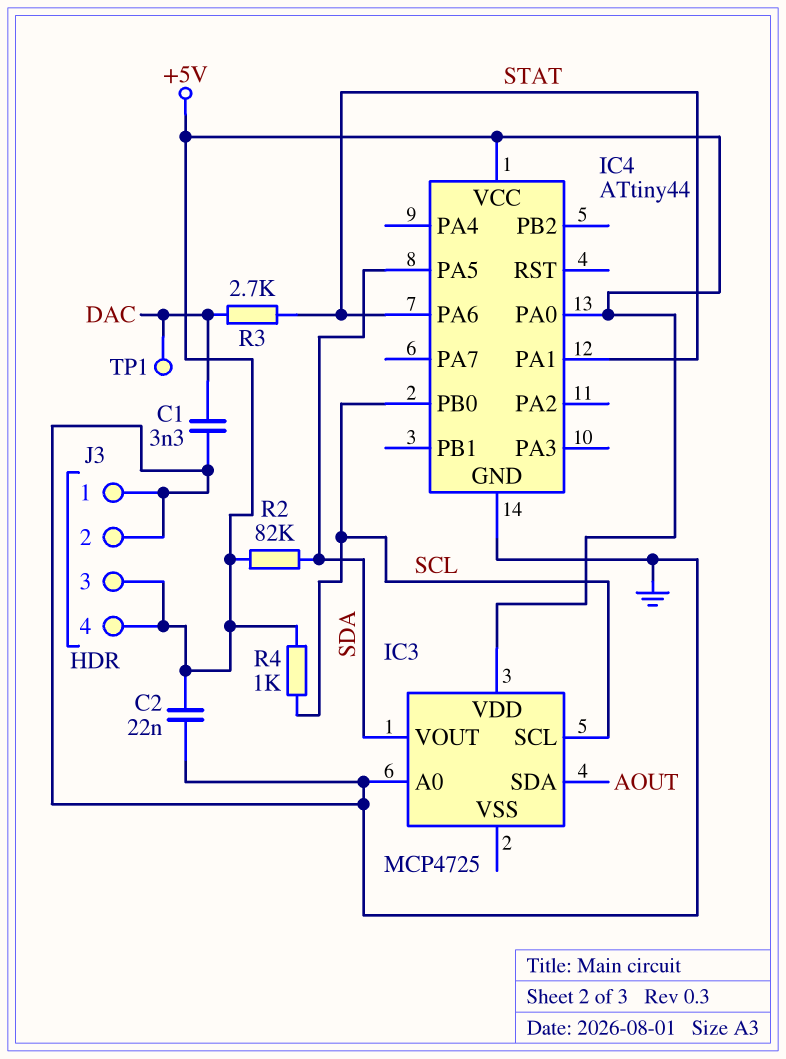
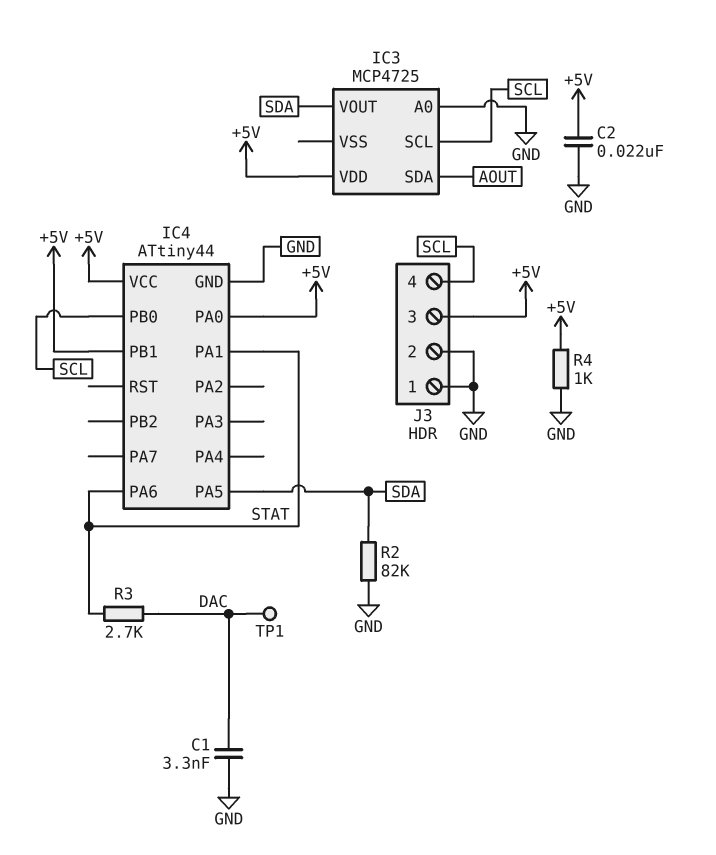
IC4 pin PB1: none -> +5V
J3 pin 4: +5V -> SCL
R2: 82k (+5V, SDA) -> 82k (GND, SDA)
R4: 1k (+5V, SCL) -> 1k (+5V, GND)

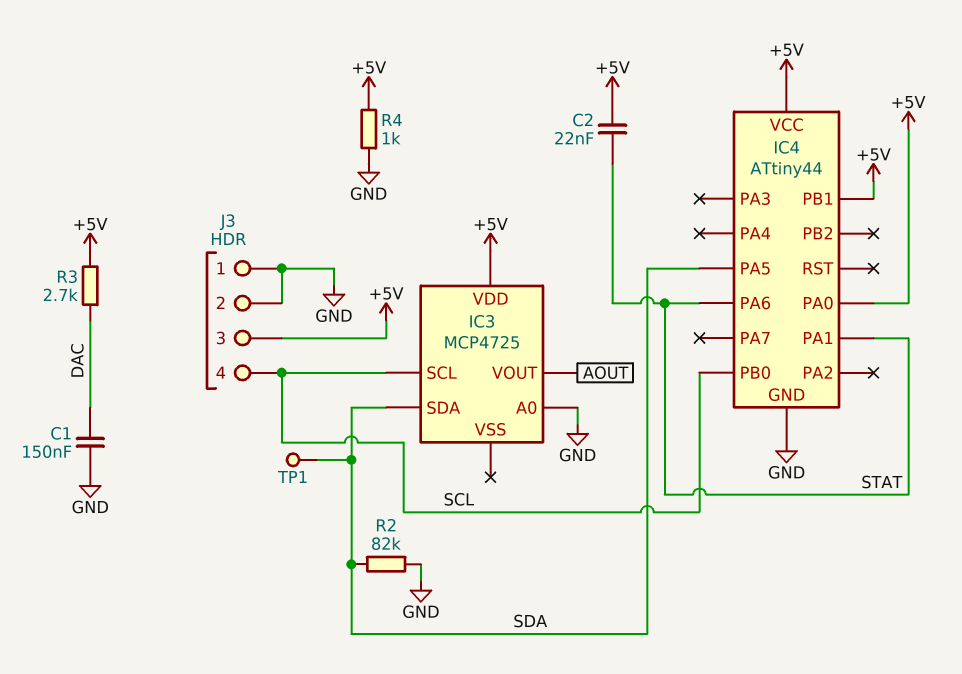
C1: 3.3nF (DAC, GND) -> 150nF (DAC, GND)
C2: 22nF (+5V, GND) -> 22nF (+5V, STAT)
IC3 pin SDA: AOUT -> SDA
IC3 pin VOUT: SDA -> AOUT
R3: 2.7k (DAC, STAT) -> 2.7k (+5V, DAC)
TP1: test point (DAC) -> test point (SDA)

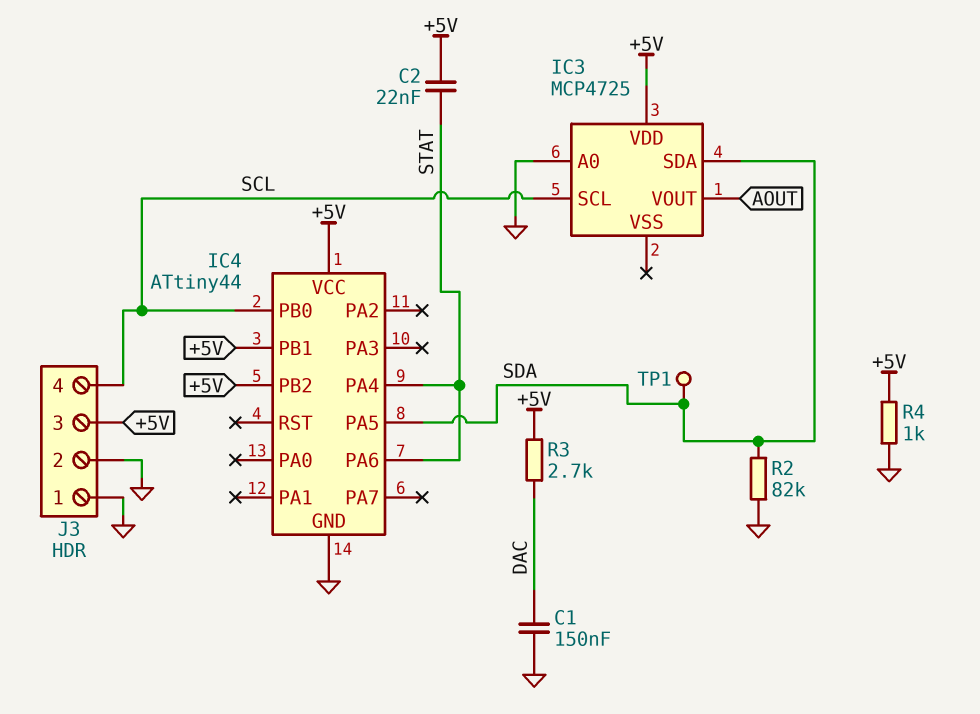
IC4 pin PA0: +5V -> none
IC4 pin PA1: STAT -> none
IC4 pin PA4: none -> STAT
IC4 pin PB2: none -> +5V

